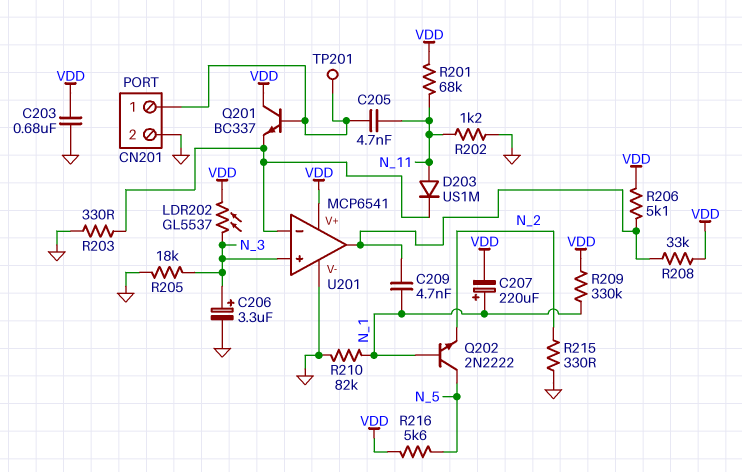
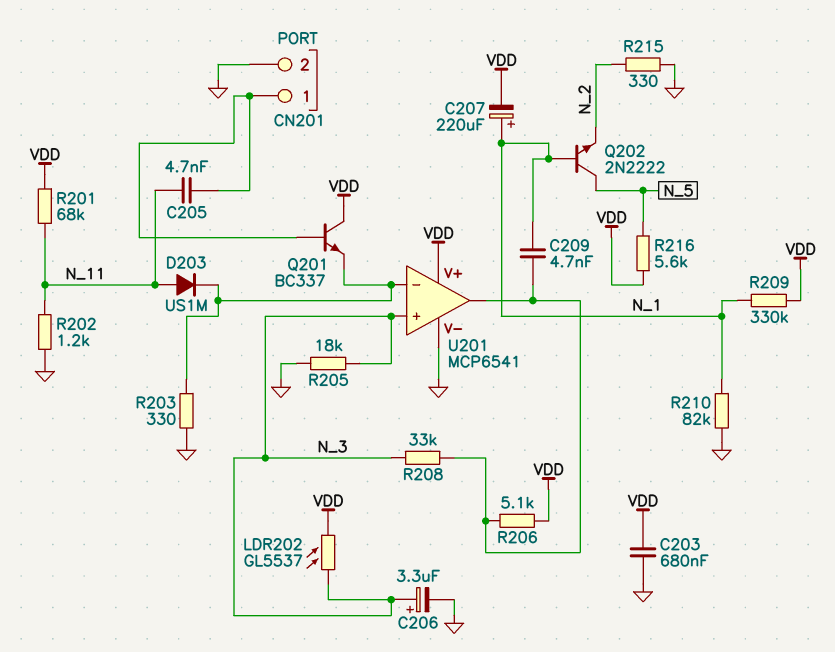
R208: 33k (U201/out, VDD) -> 33k (N_3, U201/out)
TP201: test point (CN201/1) -> none

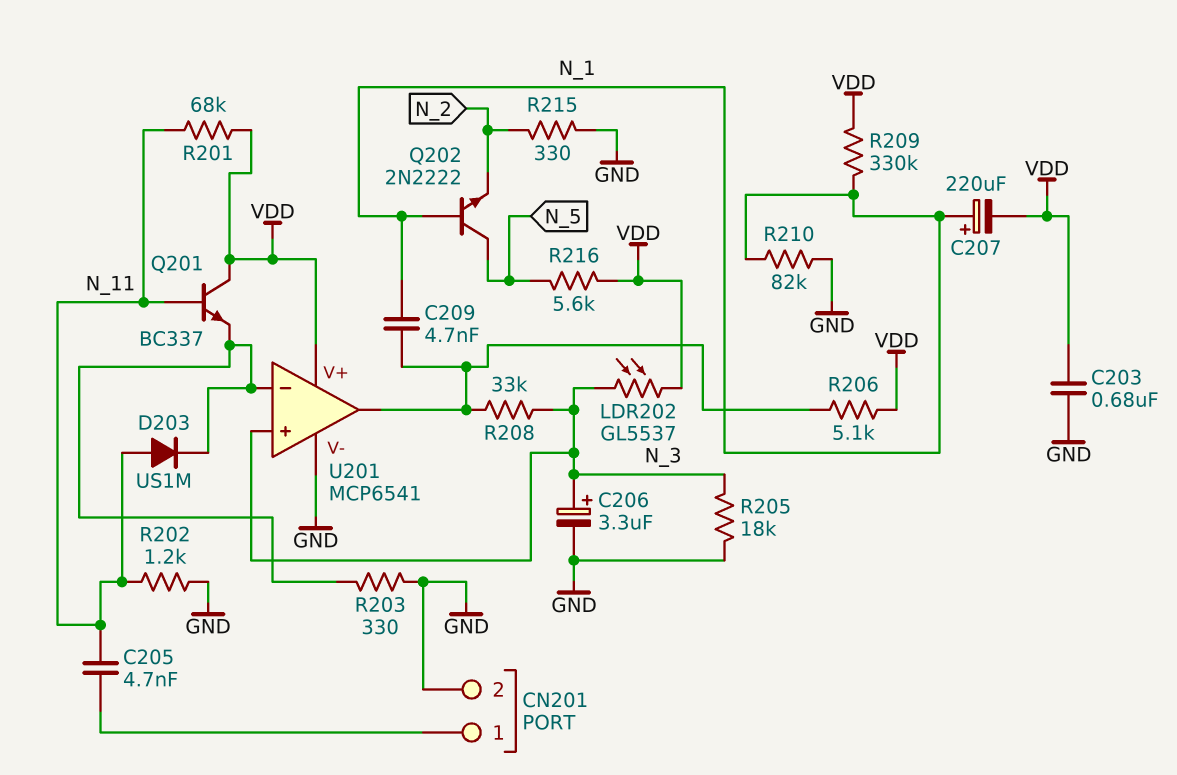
Q201: NPN BC337 (B CN201/1, C VDD, E U201/in-) -> NPN BC337 (B N_11, C VDD, E U201/in-)

